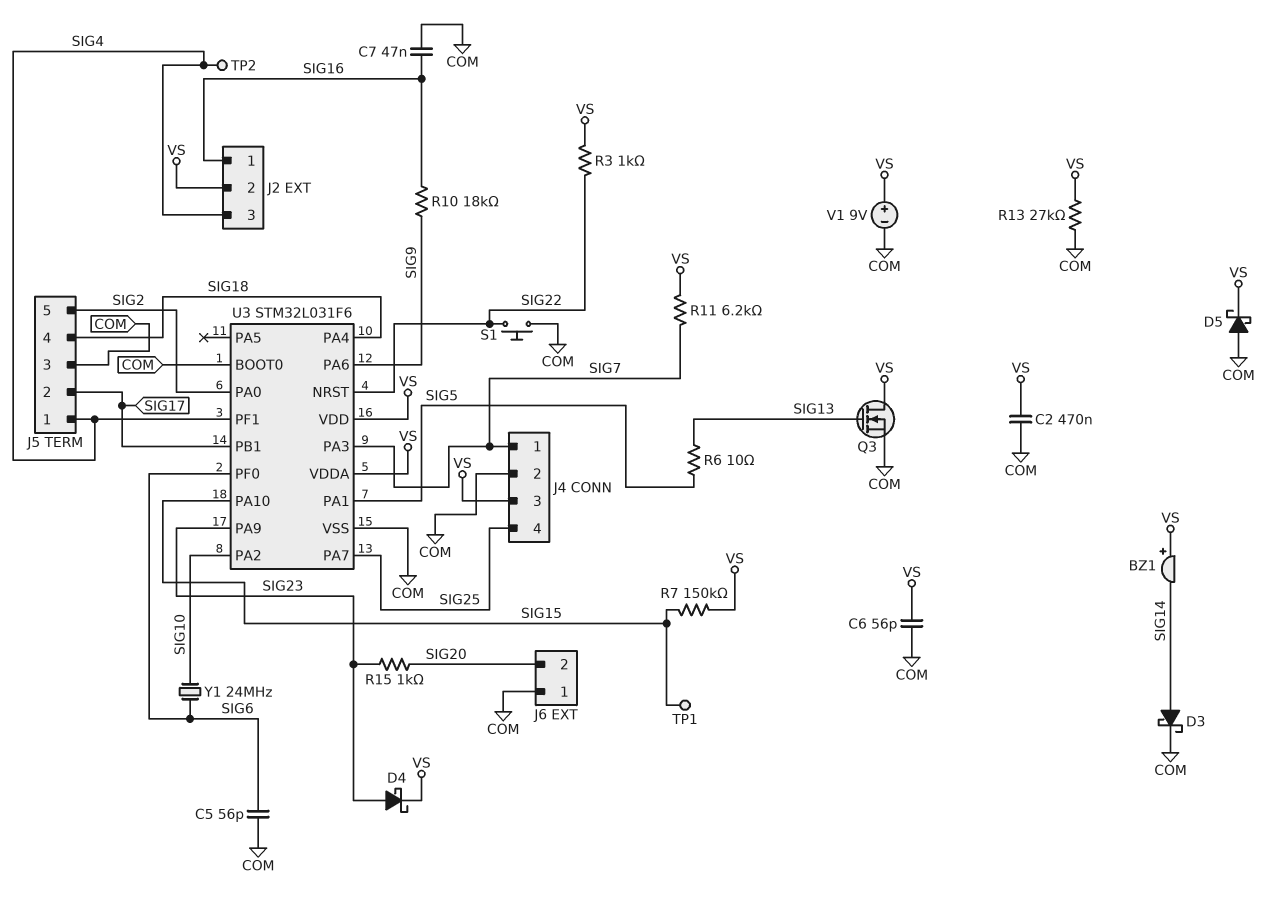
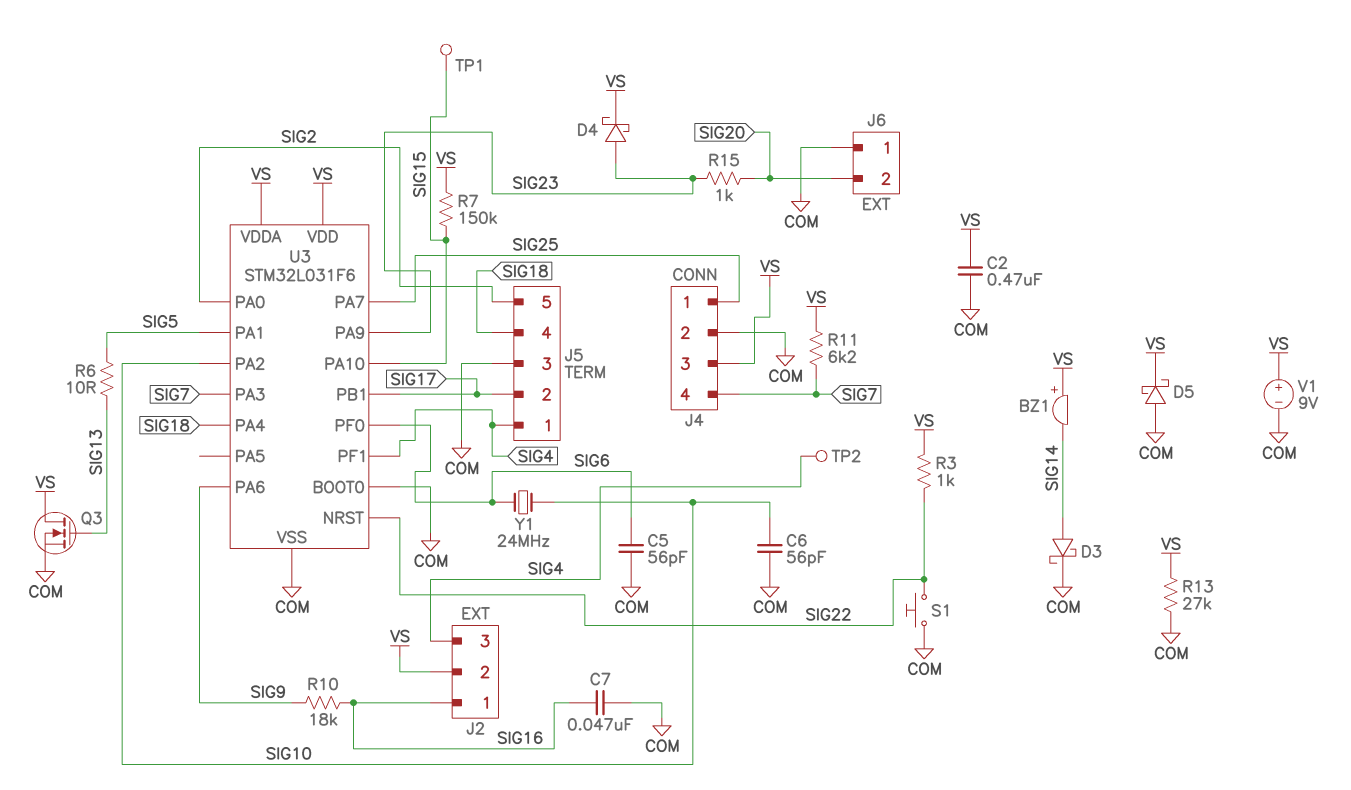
C6: 56pF (COM, VS) -> 56pF (COM, SIG10)
J4 pin 1: SIG7 -> SIG25
J4 pin 4: SIG25 -> SIG7

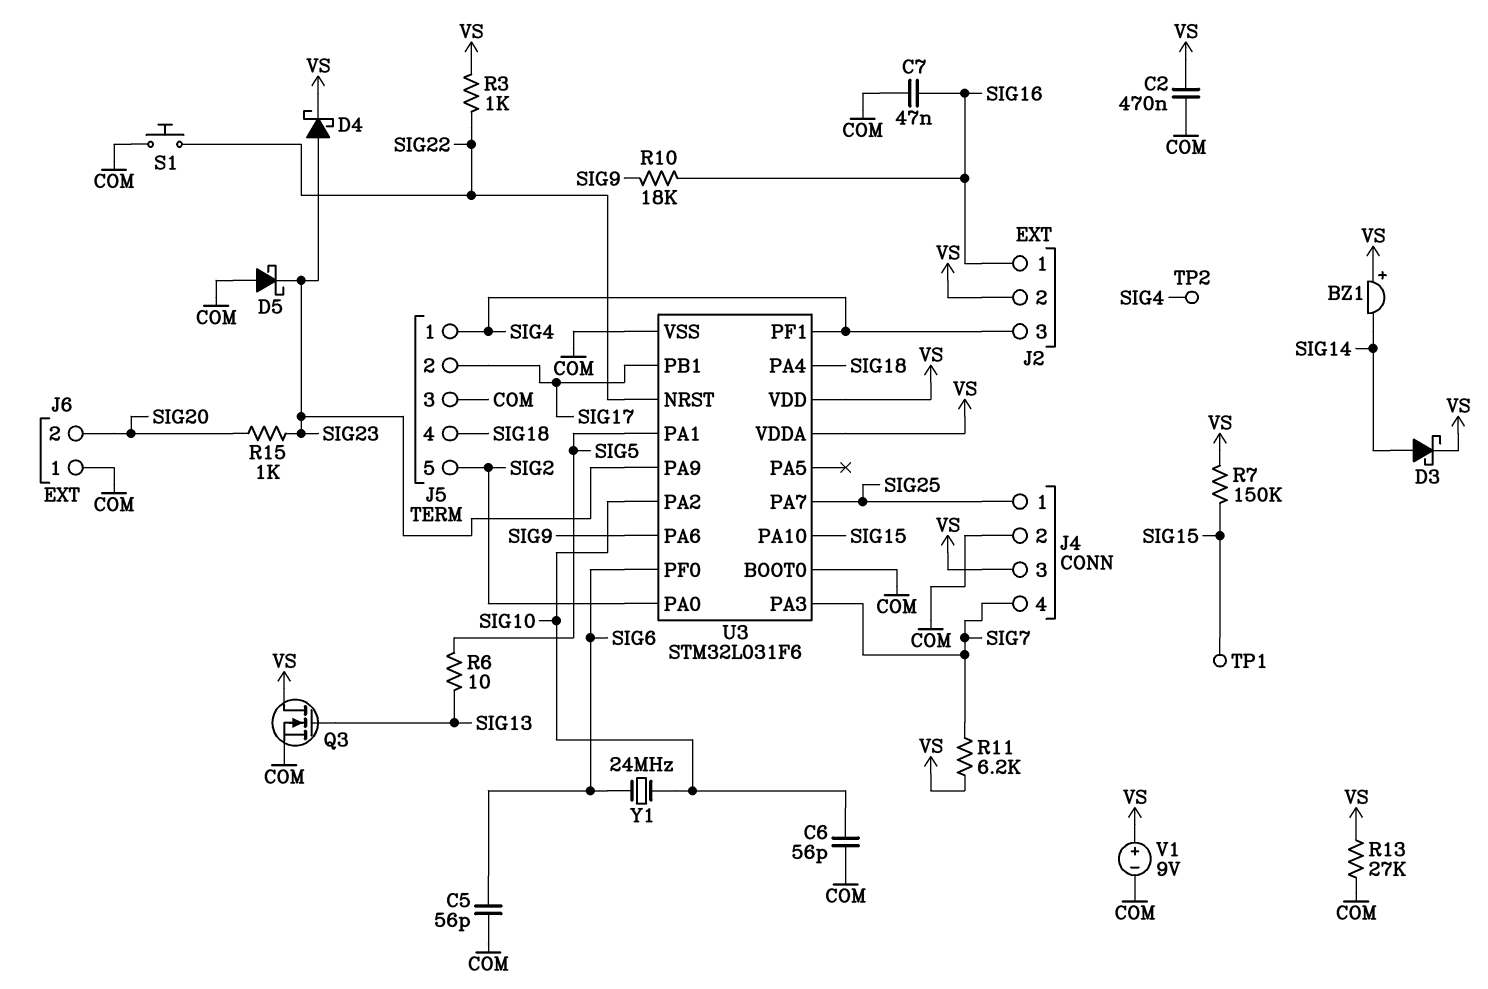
D3: schottky (A SIG14, K COM) -> schottky (A SIG14, K VS)
D5: schottky (A COM, K VS) -> schottky (A COM, K SIG23)

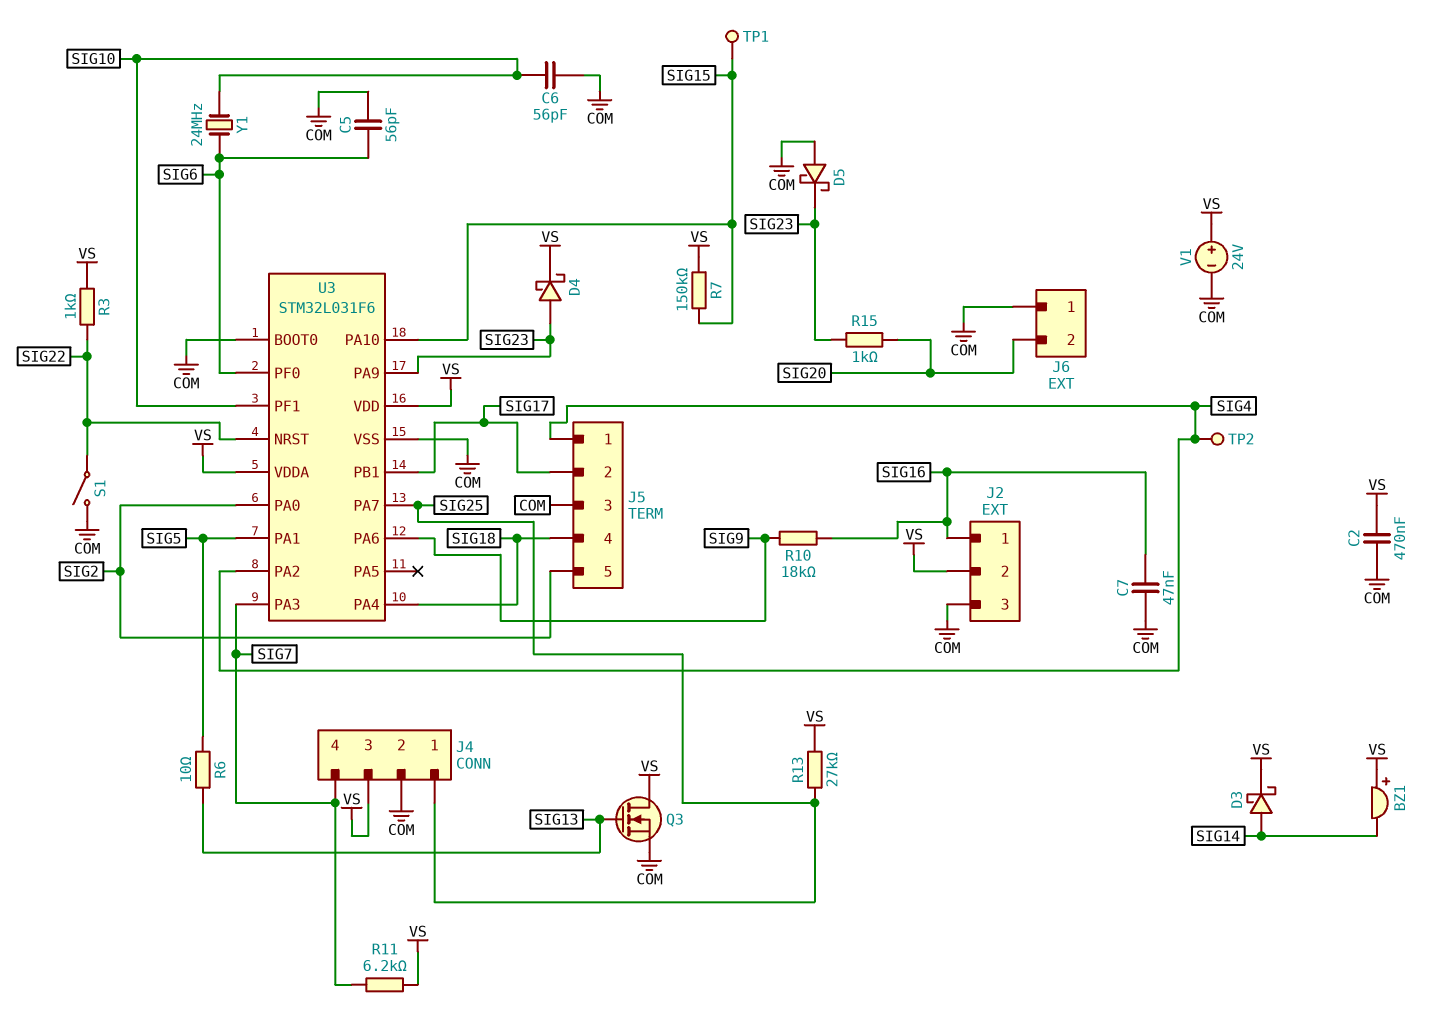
J2 pin 3: SIG4 -> COM
R13: 27k (COM, VS) -> 27k (SIG25, VS)
S1: button (COM, SIG22) -> switch (COM, SIG22)
U3 pin PA2: SIG10 -> SIG4
U3 pin PF1: SIG4 -> SIG10
V1: 9V (plus VS, minus COM) -> 24V (plus VS, minus COM)

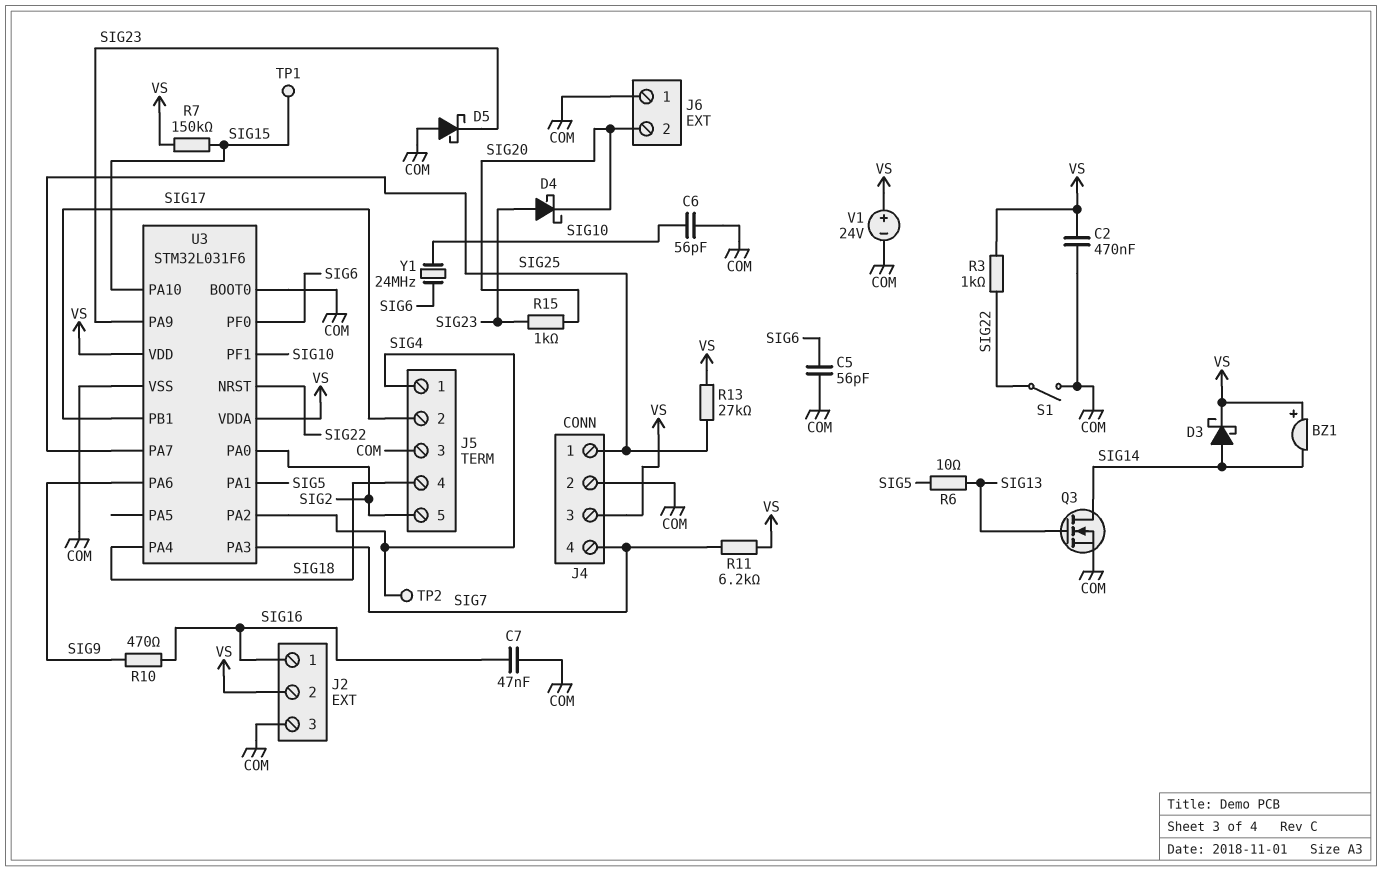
D4: schottky (A SIG23, K VS) -> schottky (A SIG23, K SIG20)
Q3: NMOS (G SIG13, D VS, S COM) -> NMOS (G SIG13, D SIG14, S COM)
R10: 18k (SIG9, SIG16) -> 470 (SIG9, SIG16)

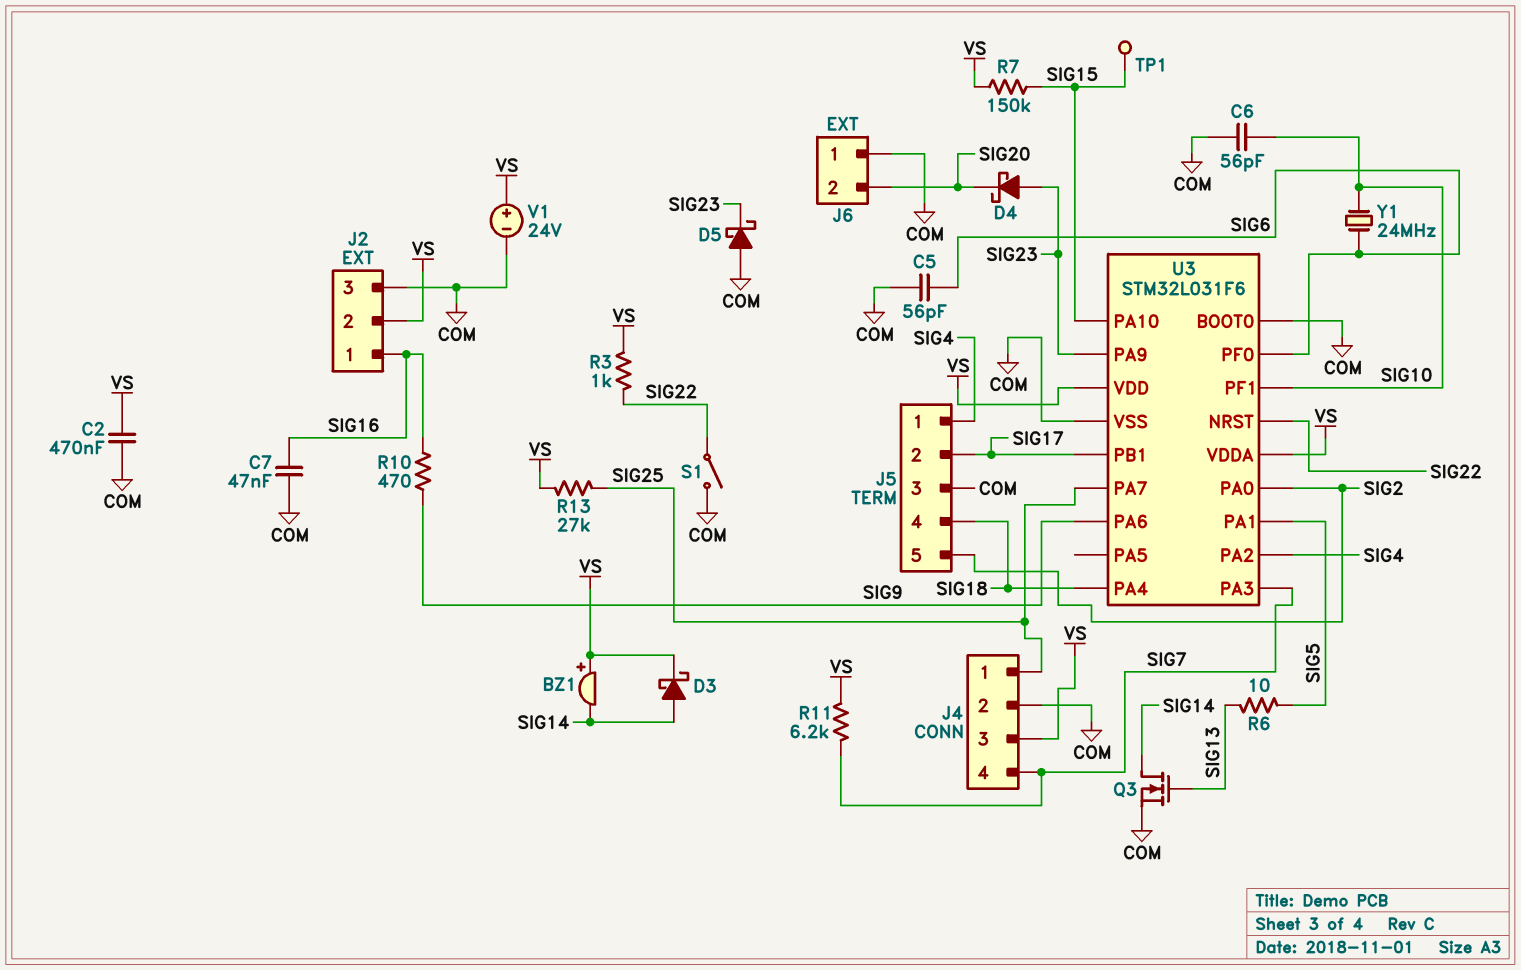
R15: 1k (SIG20, SIG23) -> none
TP2: test point (SIG4) -> none

